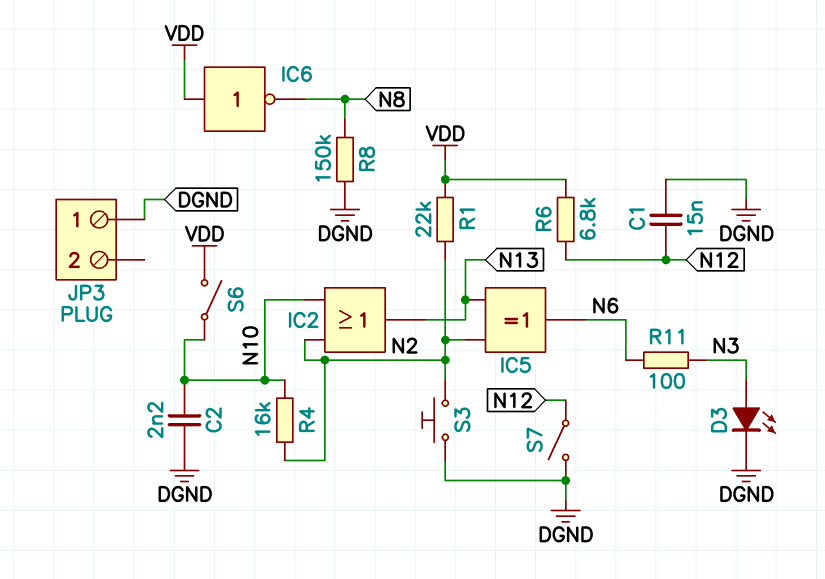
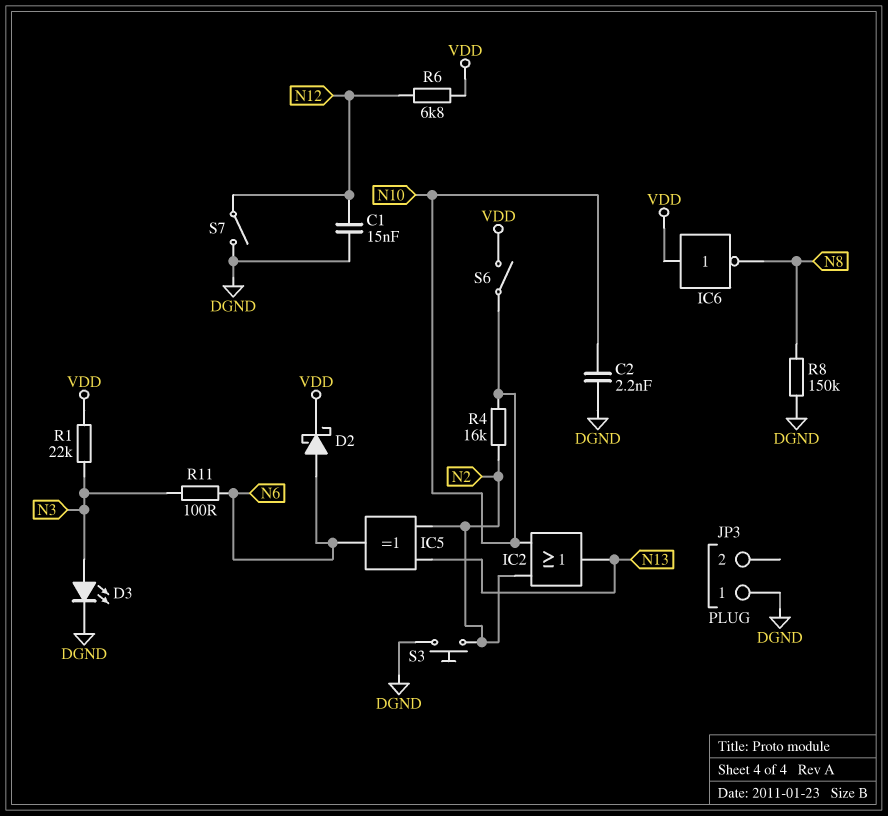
D2: none -> schottky (A N6, K VDD)
R1: 22k (N2, VDD) -> 22k (N3, VDD)

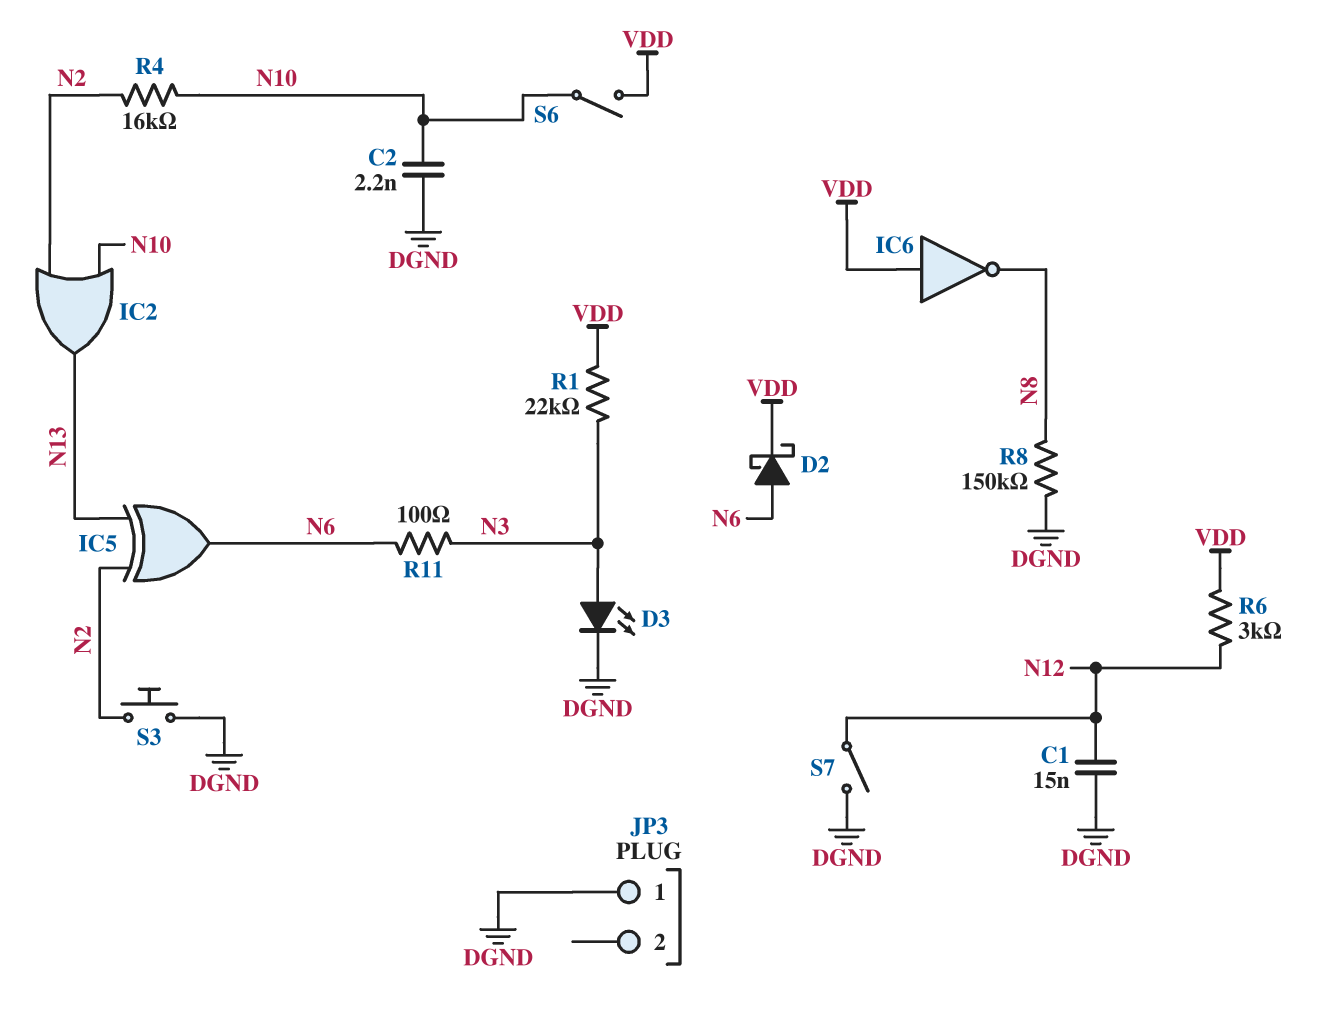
R6: 6.8k (N12, VDD) -> 3k (N12, VDD)

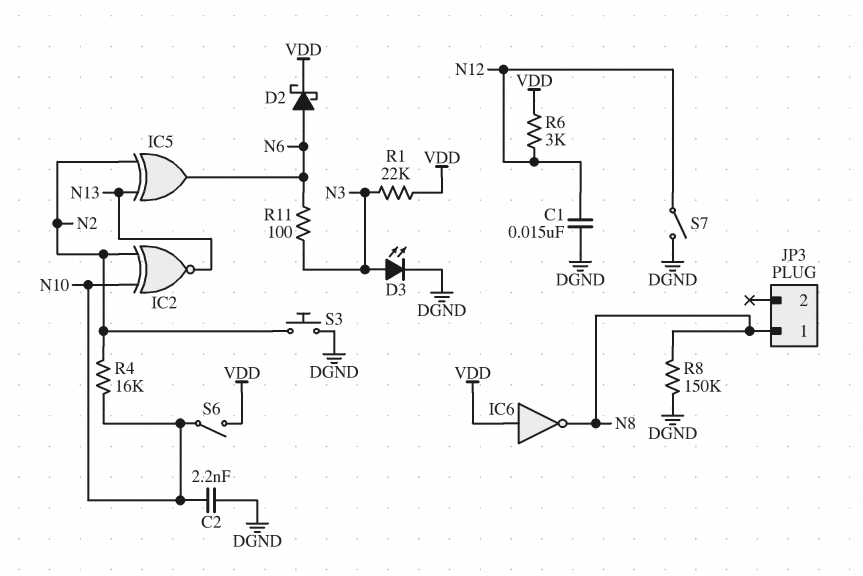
IC2: OR (in N2, in N10, out N13) -> XNOR (in N2, in N10, out N13)
JP3 pin 1: DGND -> N8

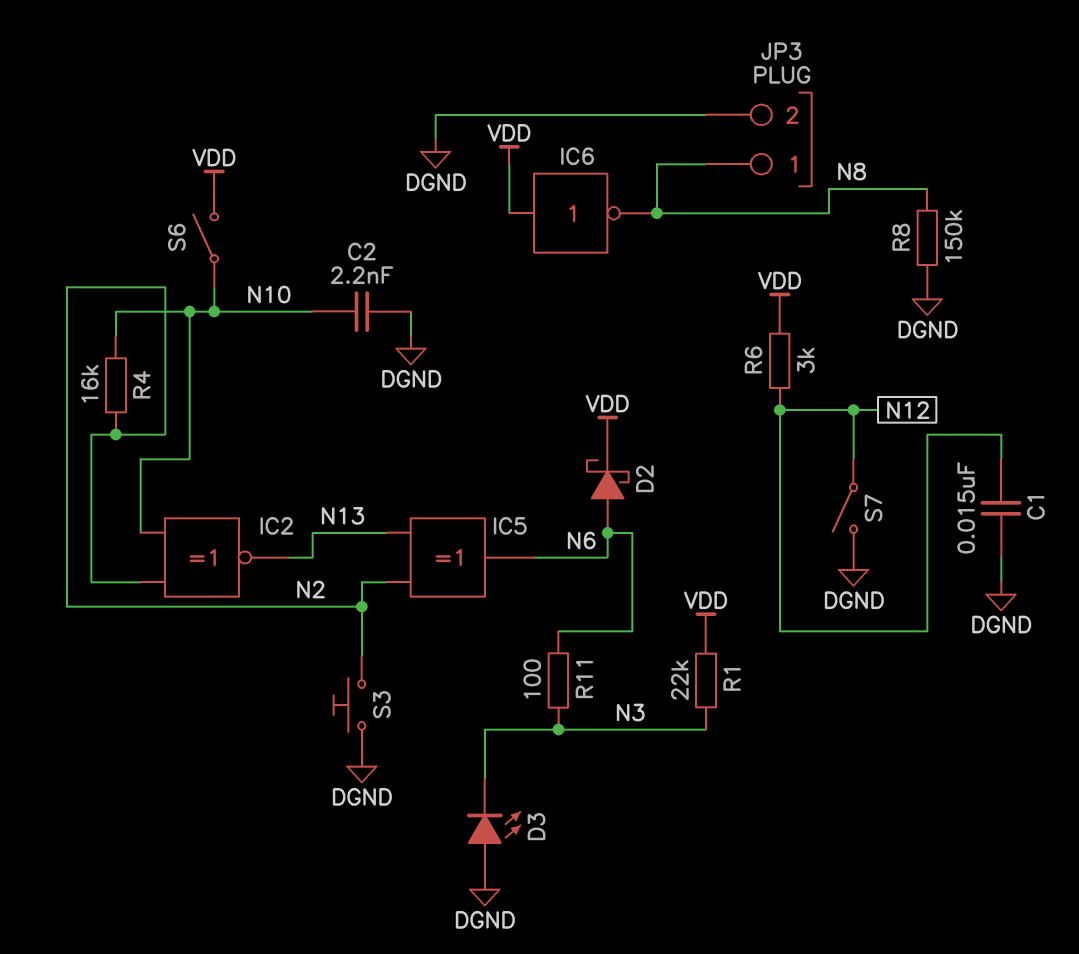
D3: LED (A N3, K DGND) -> LED (A DGND, K N3)
JP3 pin 2: none -> DGND

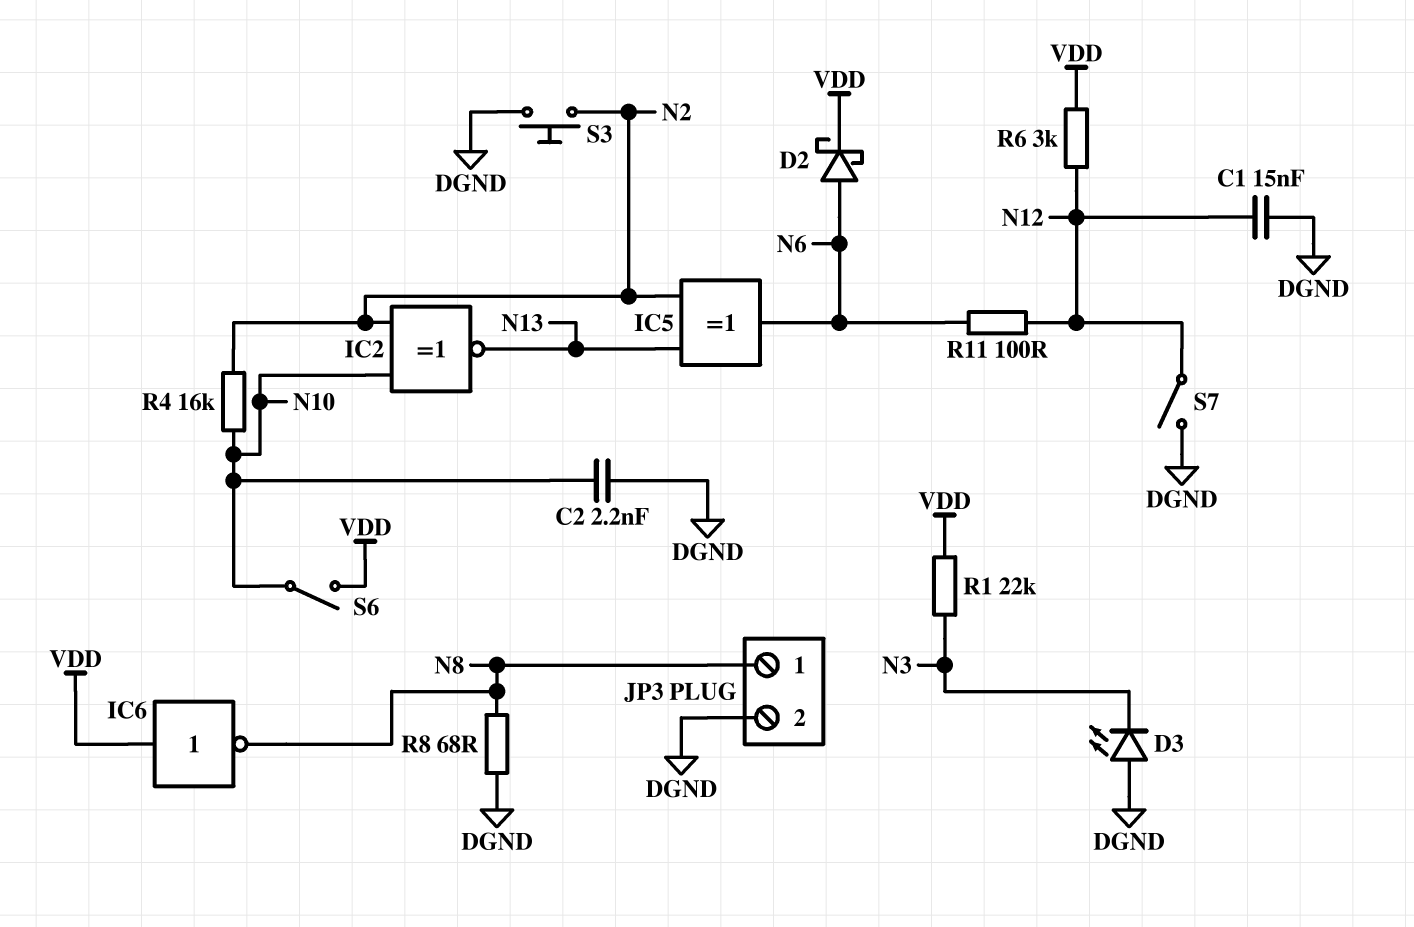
R8: 150k (DGND, N8) -> 68 (DGND, N8)
R11: 100 (N3, N6) -> 100 (N6, N12)

